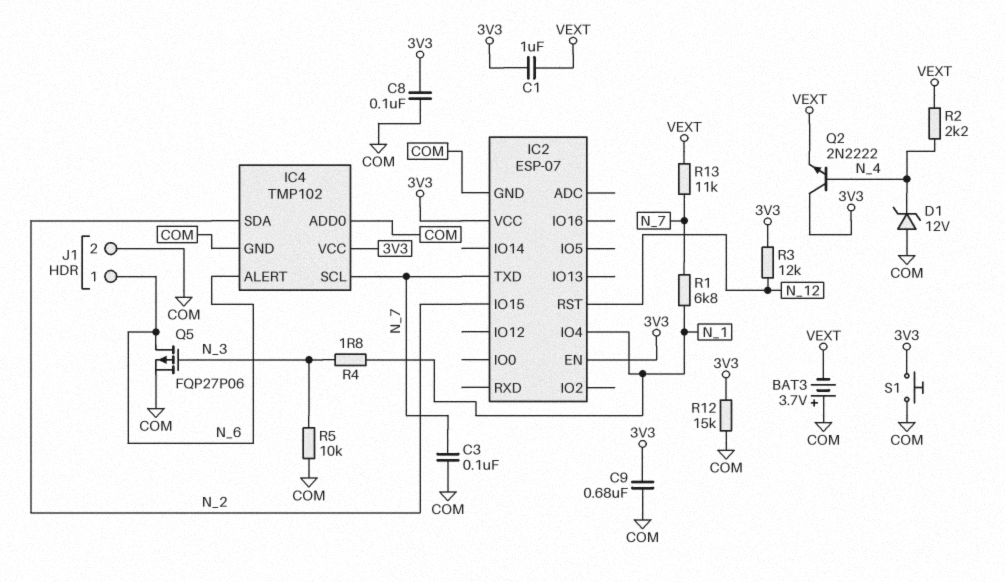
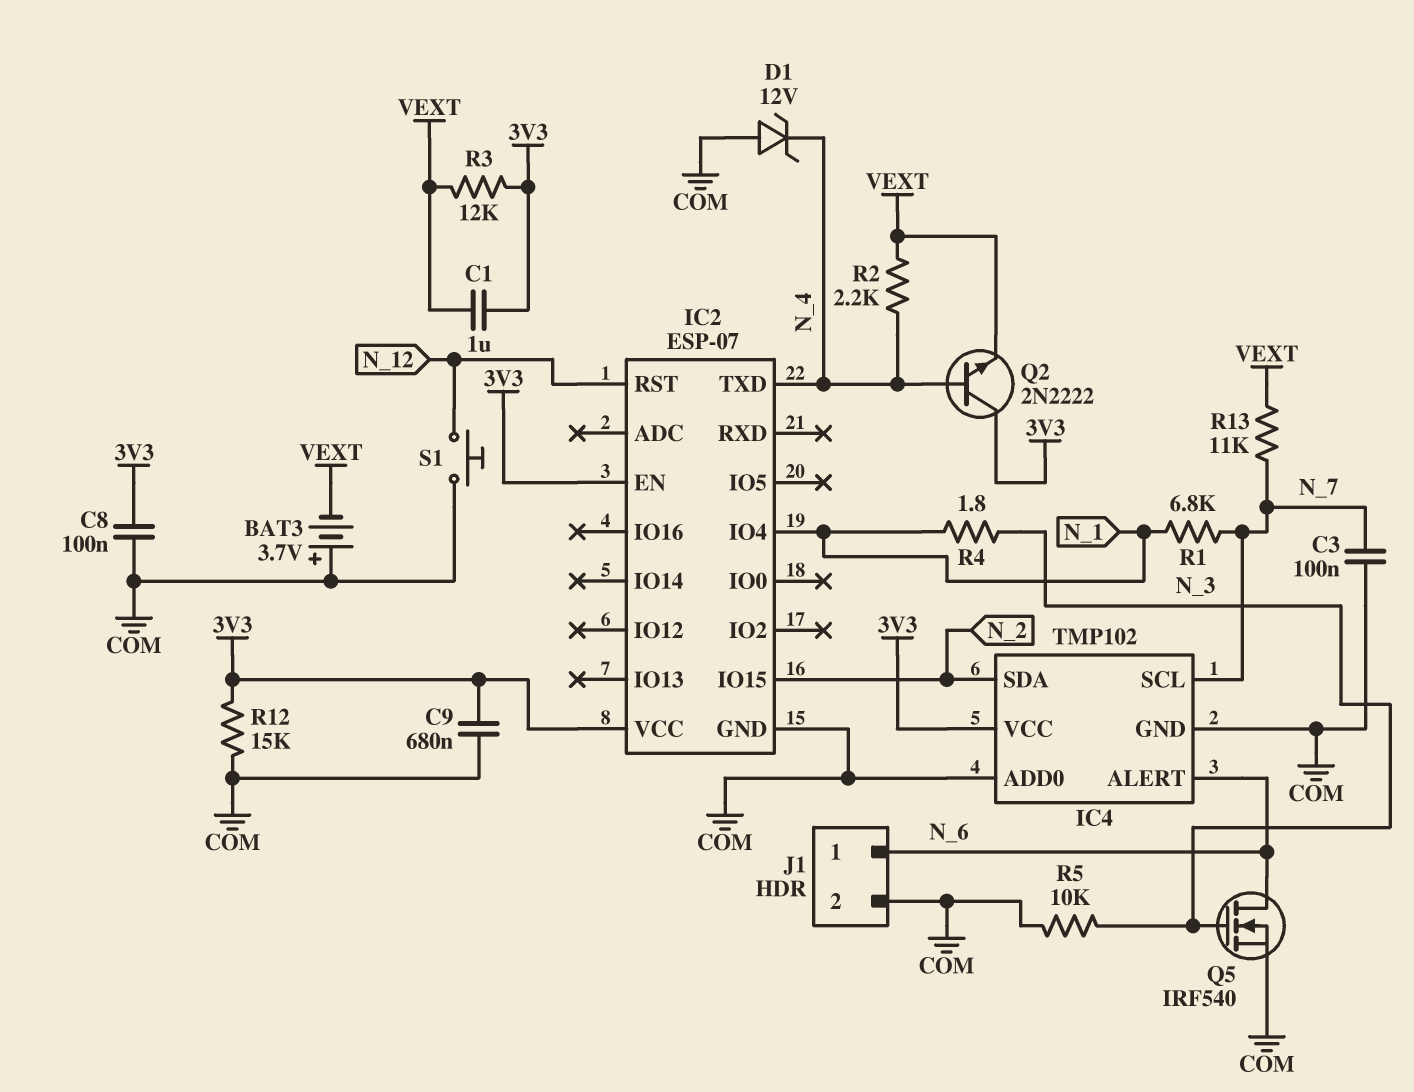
IC2 pin TXD: N_7 -> N_4
Q5: PMOS FQP27P06 (G N_3, D N_6, S COM) -> NMOS IRF540 (G N_3, D N_6, S COM)
R3: 12k (3V3, N_12) -> 12k (3V3, VEXT)
S1: button (3V3, COM) -> button (COM, N_12)

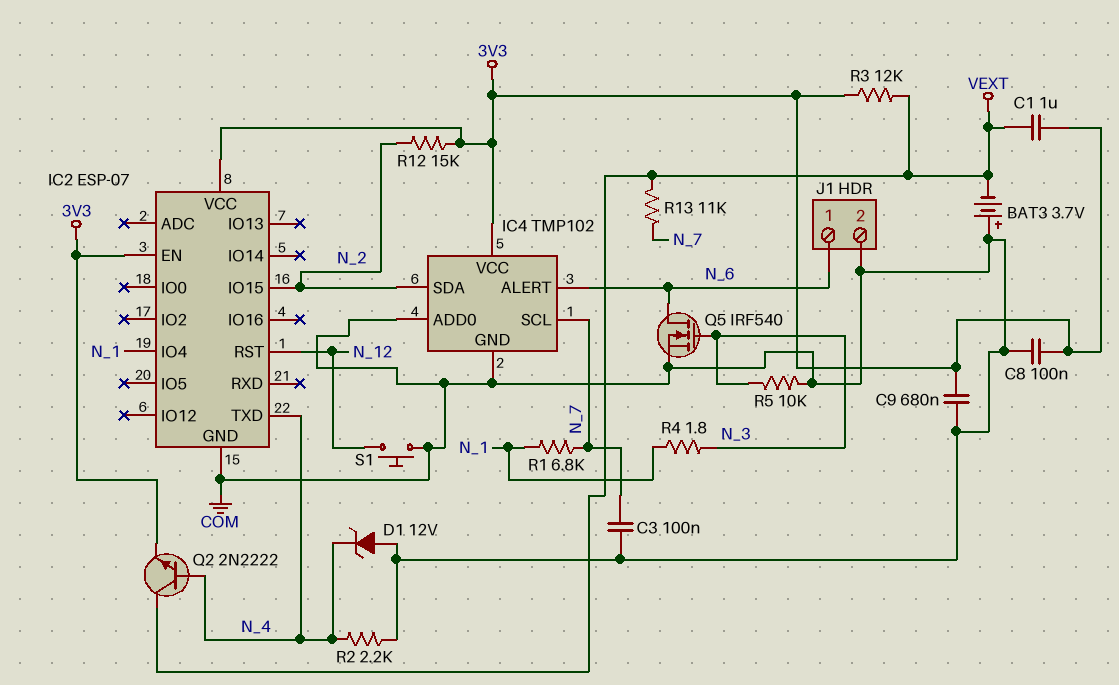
Q2: NPN 2N2222 (B N_4, C 3V3, E VEXT) -> NPN 2N2222 (B N_4, C VEXT, E 3V3)
R2: 2.2k (N_4, VEXT) -> 2.2k (COM, N_4)
R12: 15k (3V3, COM) -> 15k (3V3, N_2)

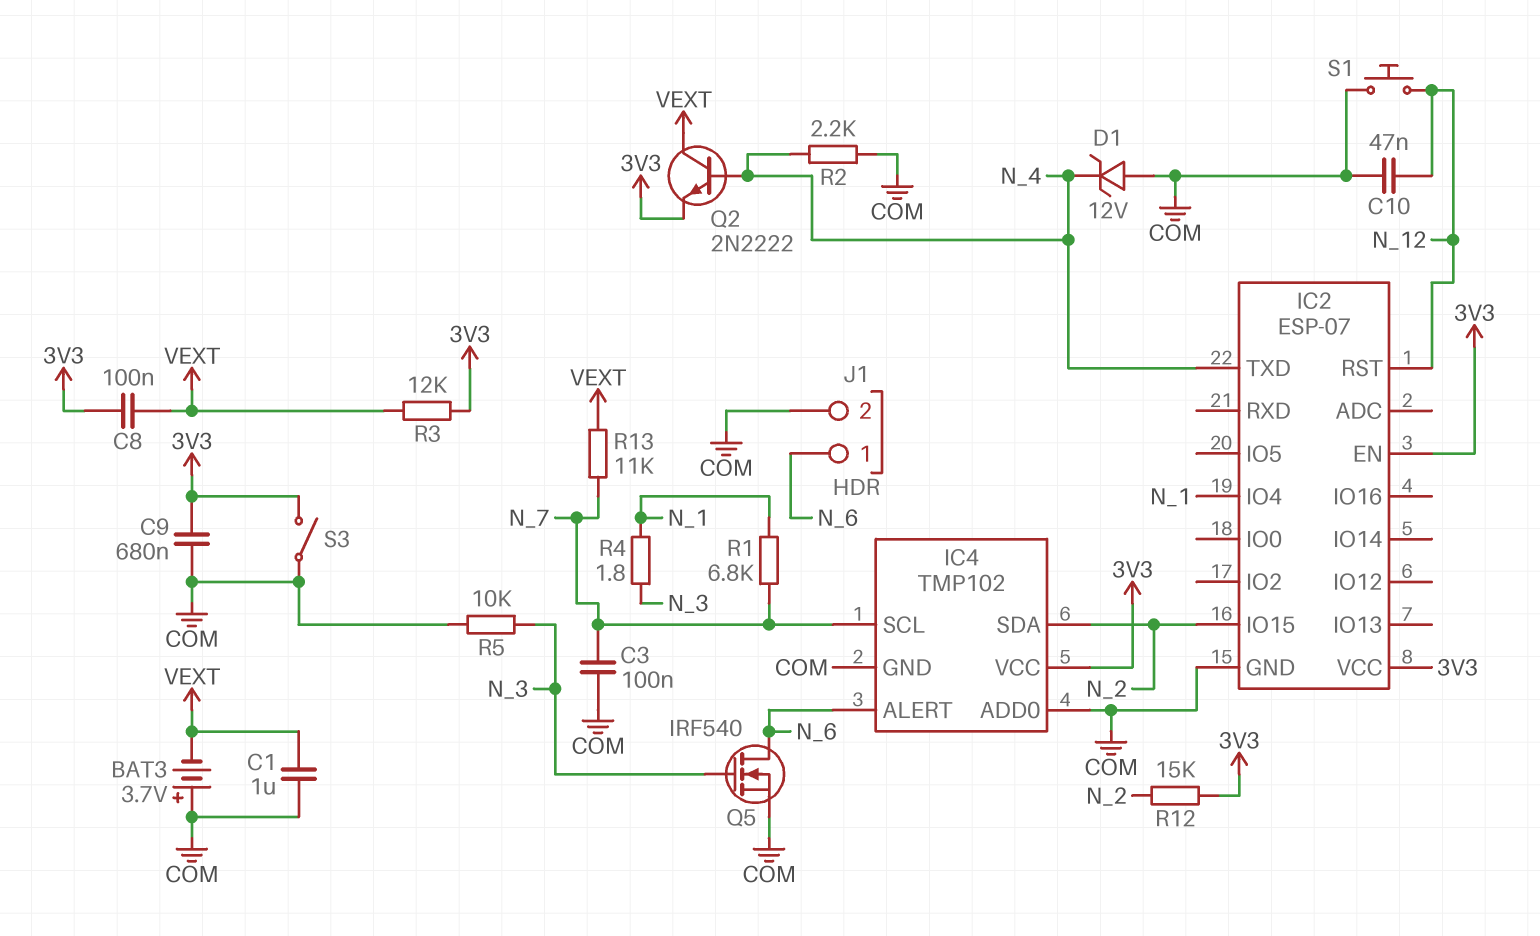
C1: 1uF (3V3, VEXT) -> 1uF (COM, VEXT)
C8: 100nF (3V3, COM) -> 100nF (3V3, VEXT)
C10: none -> 47nF (COM, N_12)
S3: none -> switch (3V3, COM)

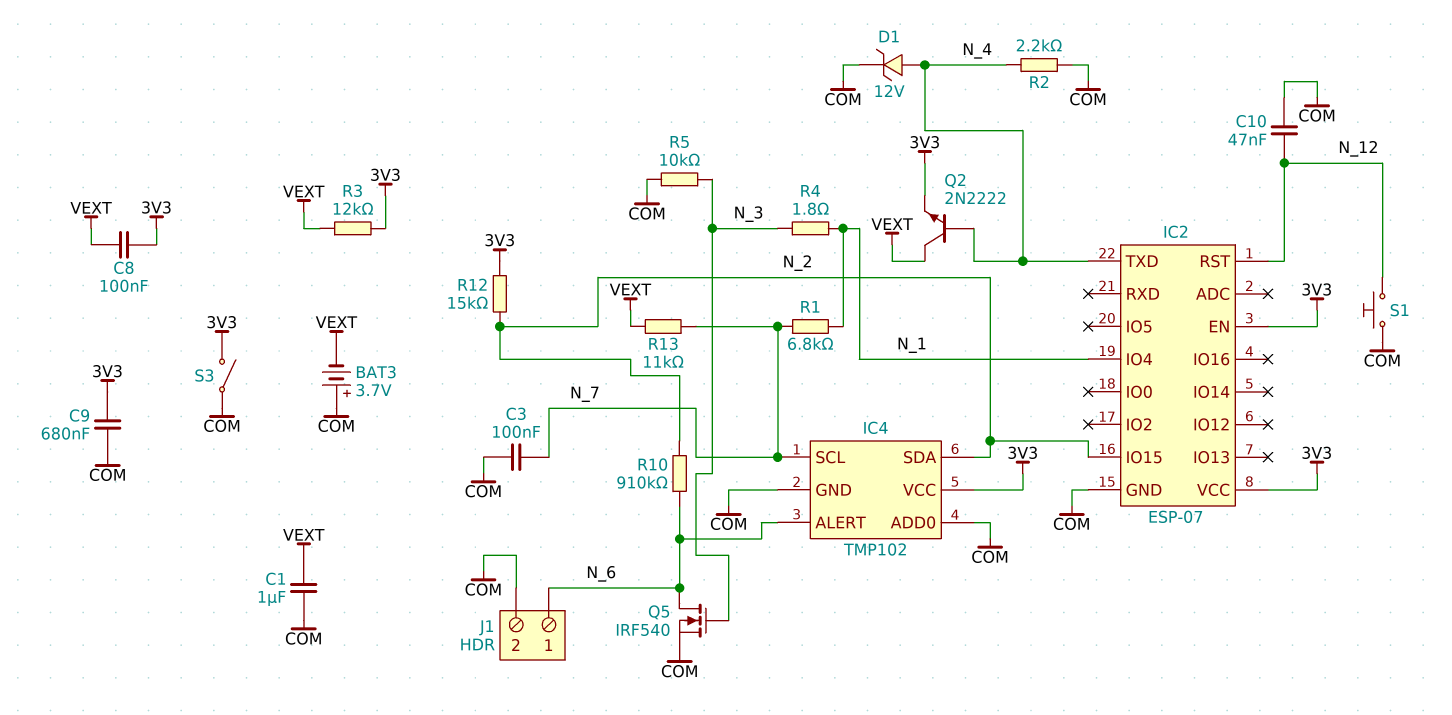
D1: zener 12V (A COM, K N_4) -> zener 12V (A N_4, K COM)
R10: none -> 910k (N_2, N_6)

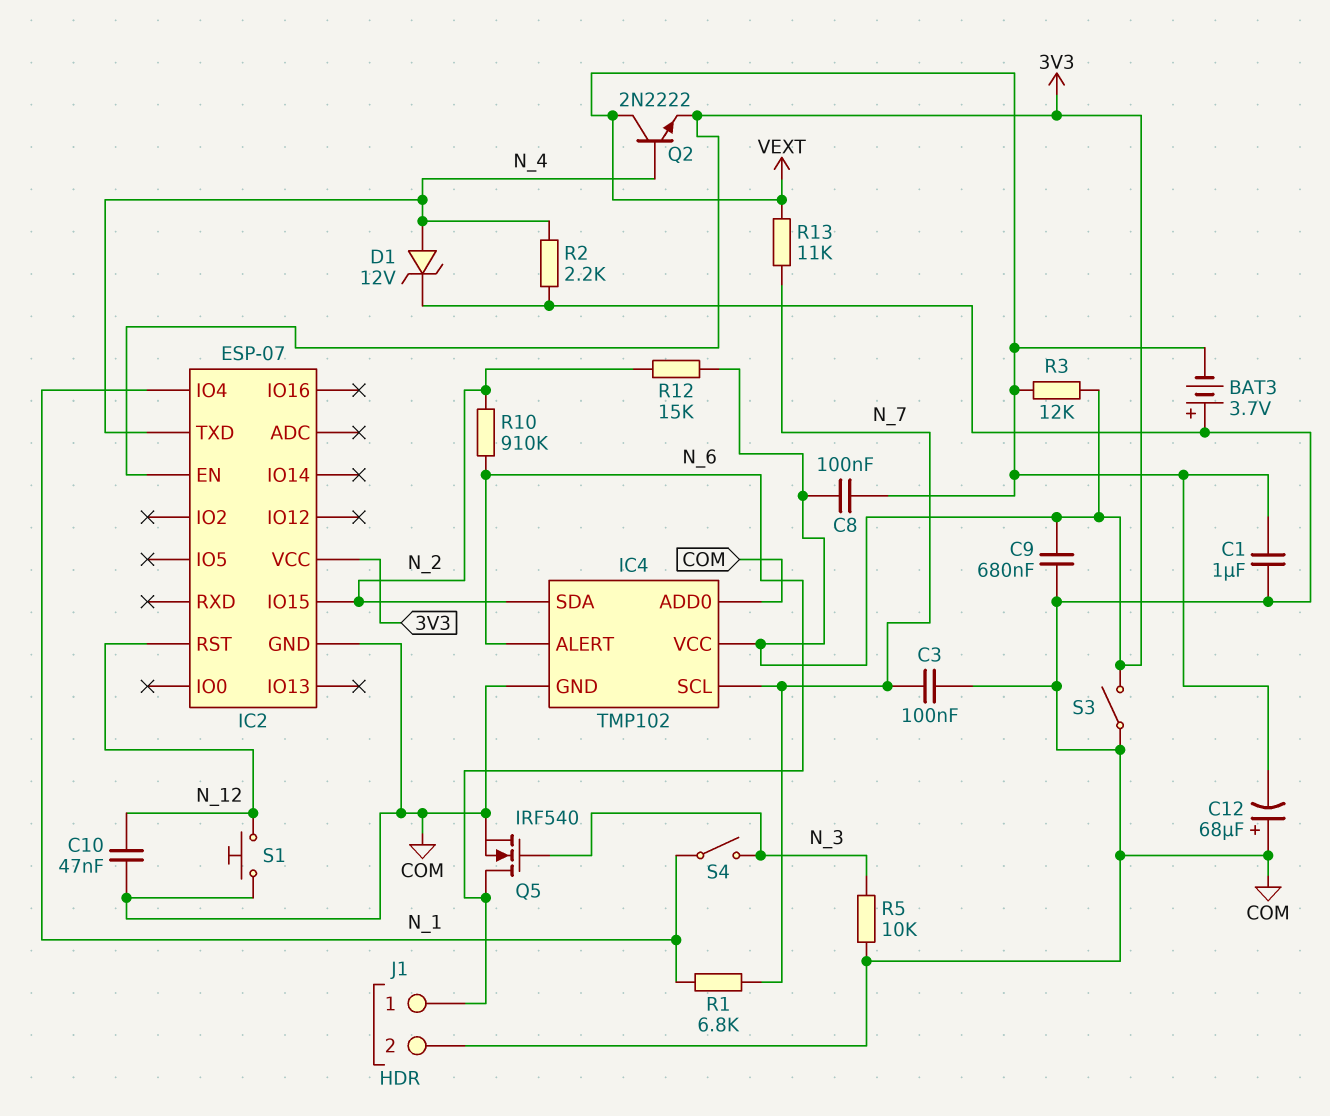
C12: none -> 68uF (plus COM, minus VEXT)
R4: 1.8 (N_1, N_3) -> none
S4: none -> switch (N_1, N_3)

